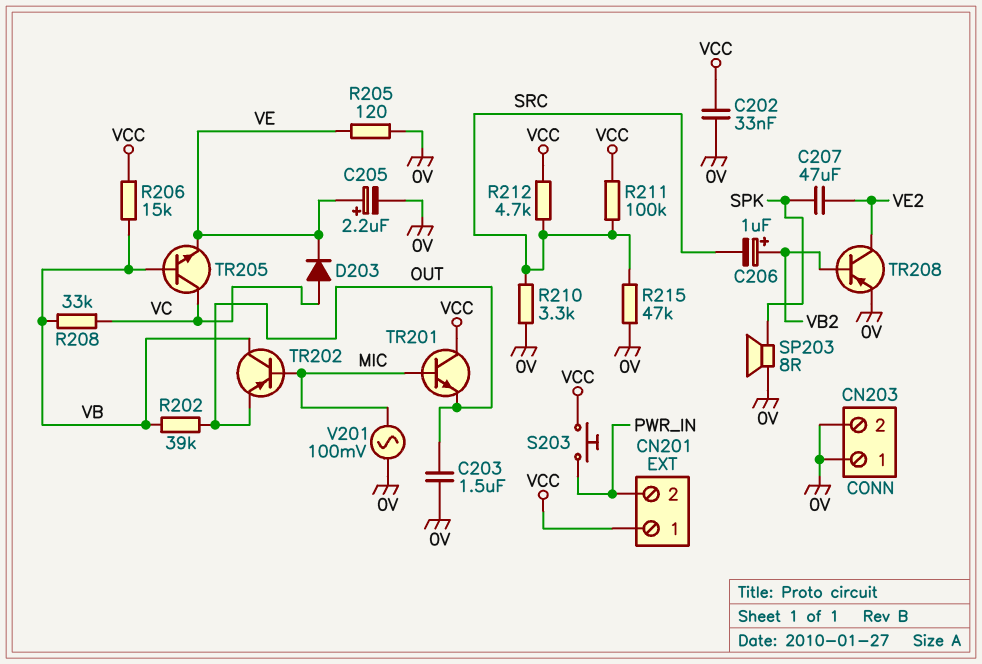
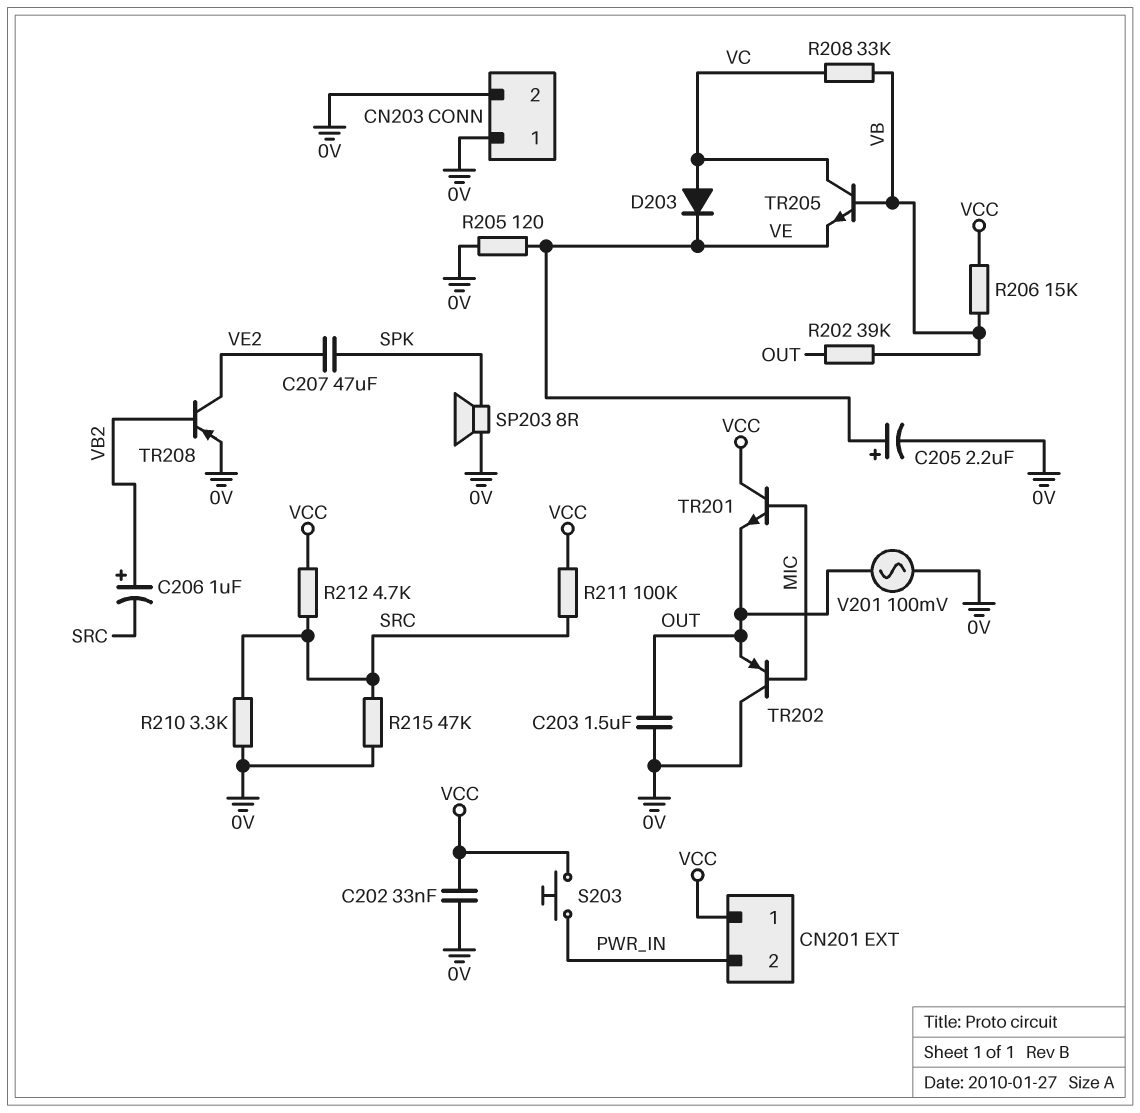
TR202: PNP (B MIC, C VB, E OUT) -> PNP (B MIC, C 0V, E OUT)
V201: AC 100mV (0V, MIC) -> AC 100mV (0V, OUT)

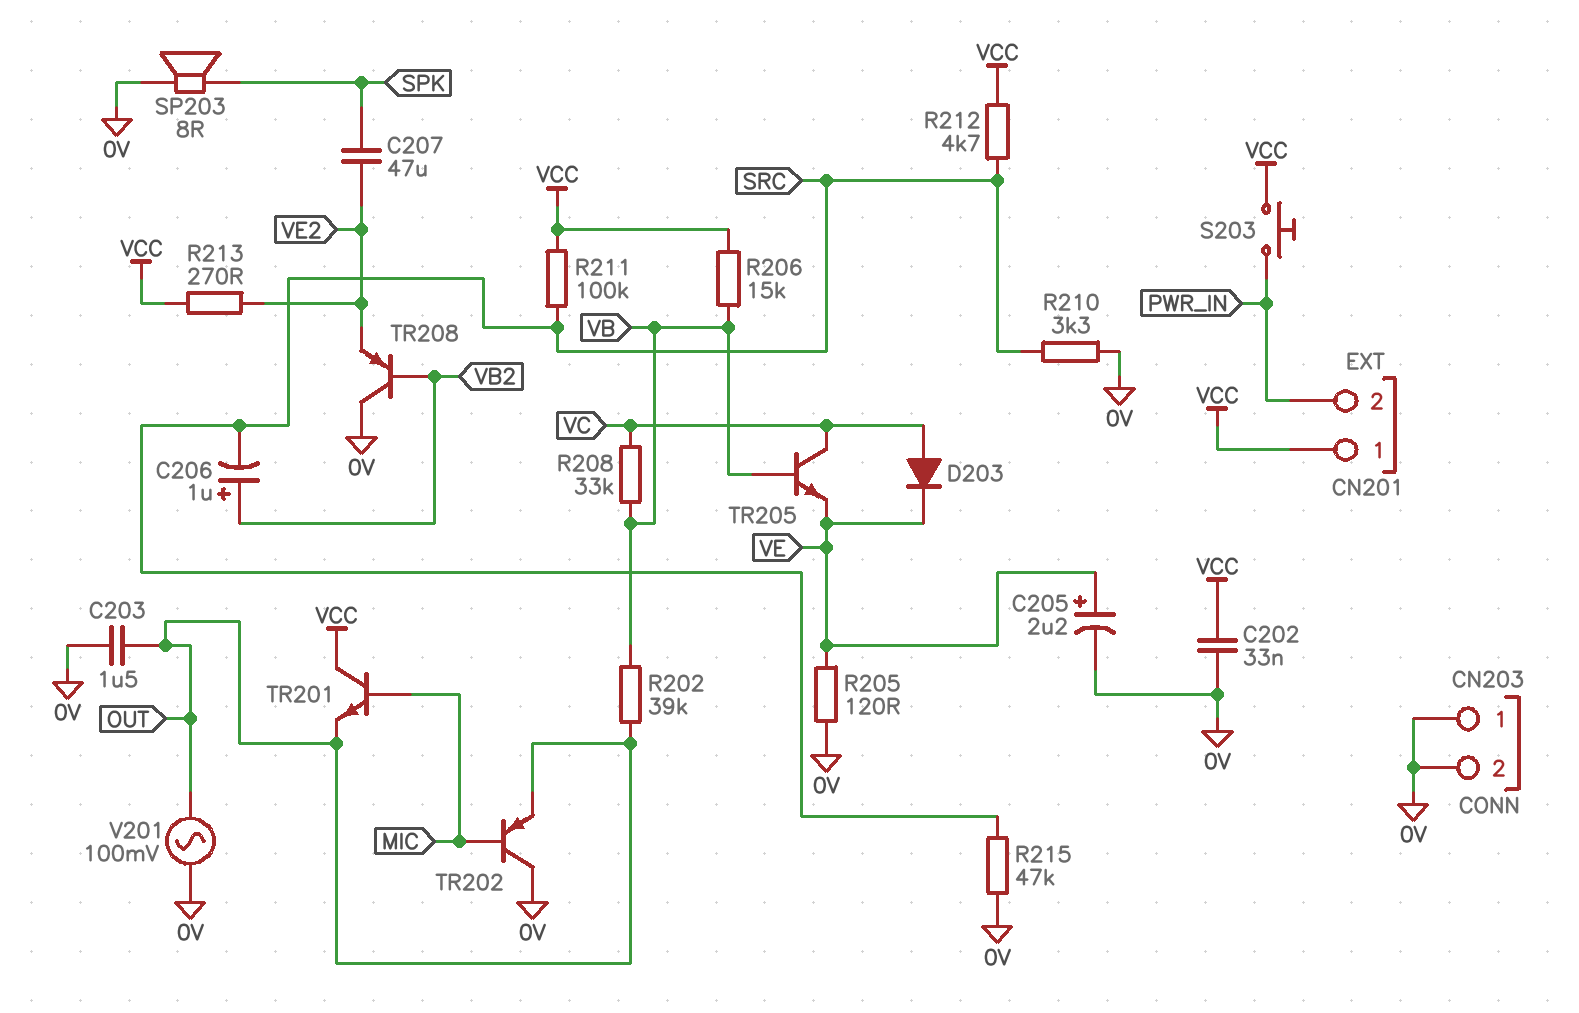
R213: none -> 270 (VCC, VE2)
TR208: PNP (B VB2, C VE2, E 0V) -> PNP (B VB2, C 0V, E VE2)

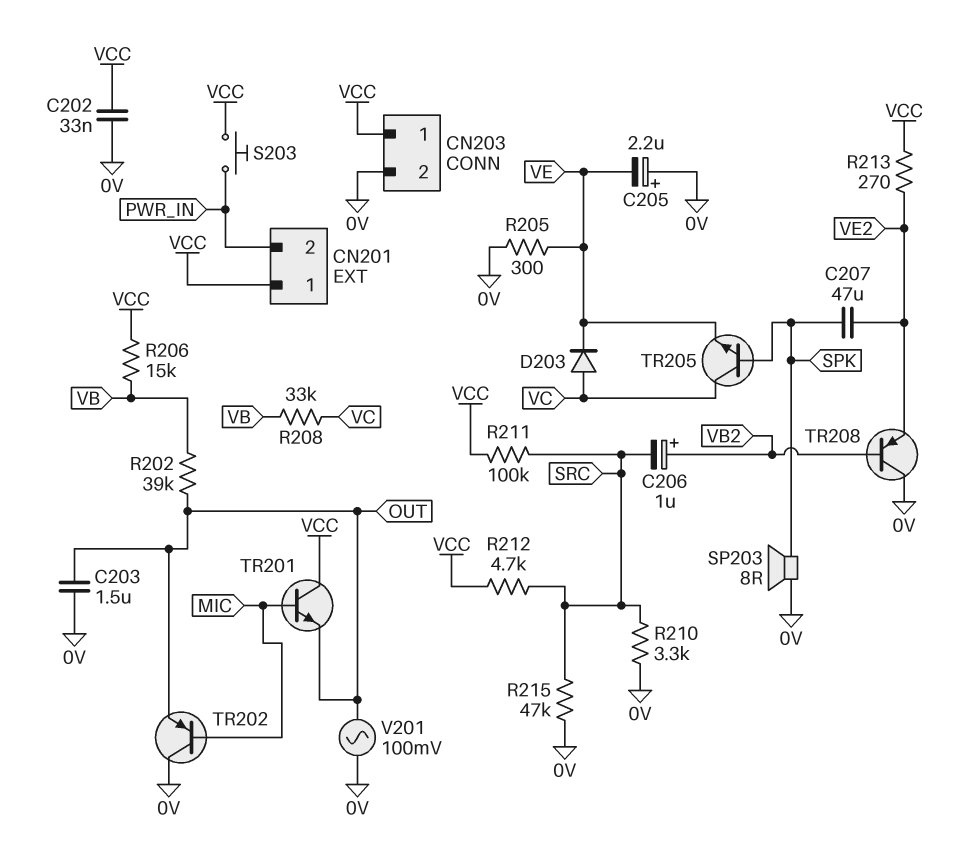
C205: 2.2uF (plus VE, minus 0V) -> 2.2uF (plus 0V, minus VE)
CN203 pin 1: 0V -> VCC
R205: 120 (0V, VE) -> 300 (0V, VE)
TR205: NPN (B VB, C VC, E VE) -> NPN (B SPK, C VC, E VE)

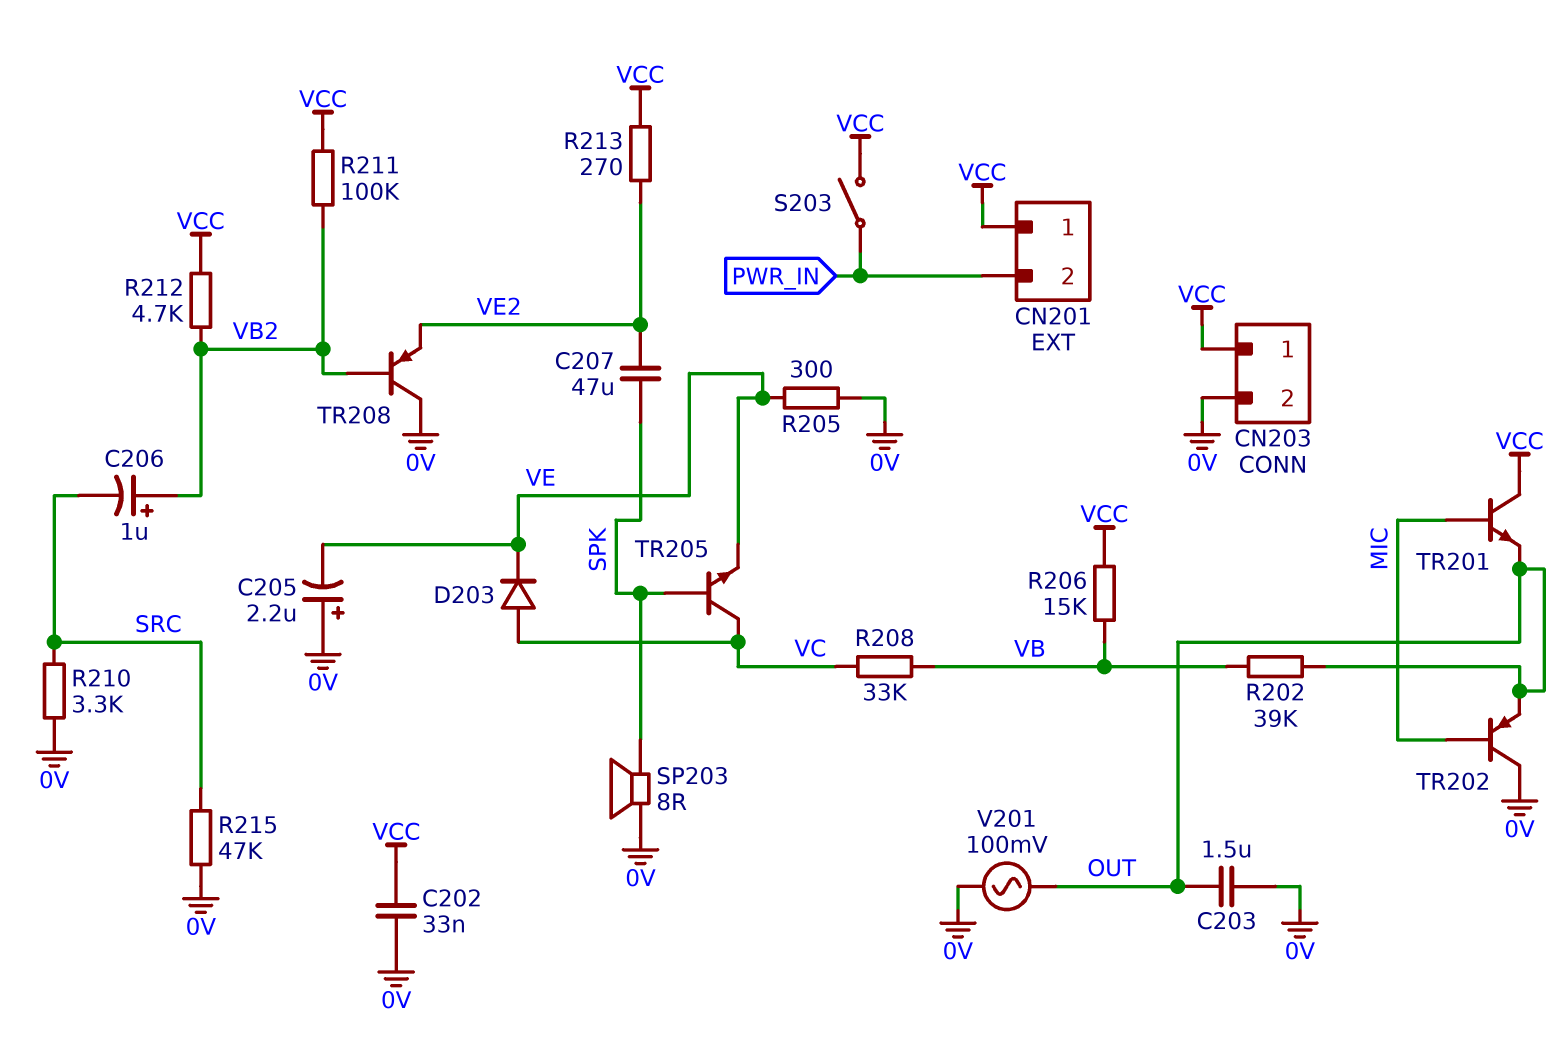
R211: 100k (SRC, VCC) -> 100k (VB2, VCC)
R212: 4.7k (SRC, VCC) -> 4.7k (VB2, VCC)
S203: button (PWR_IN, VCC) -> switch (PWR_IN, VCC)

